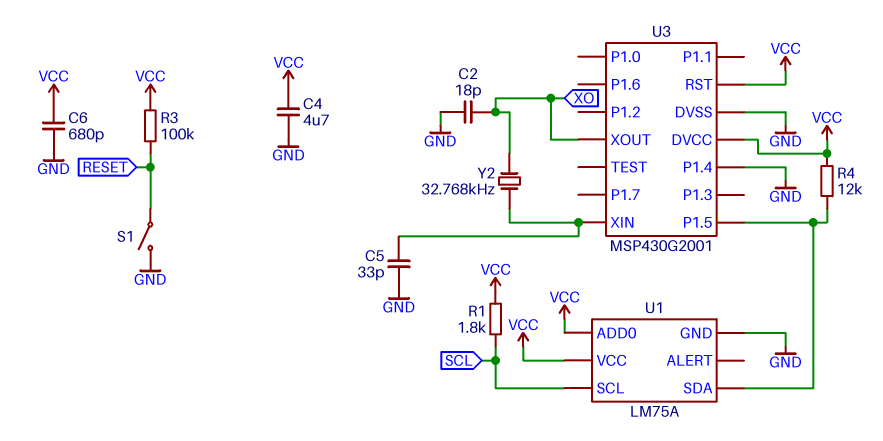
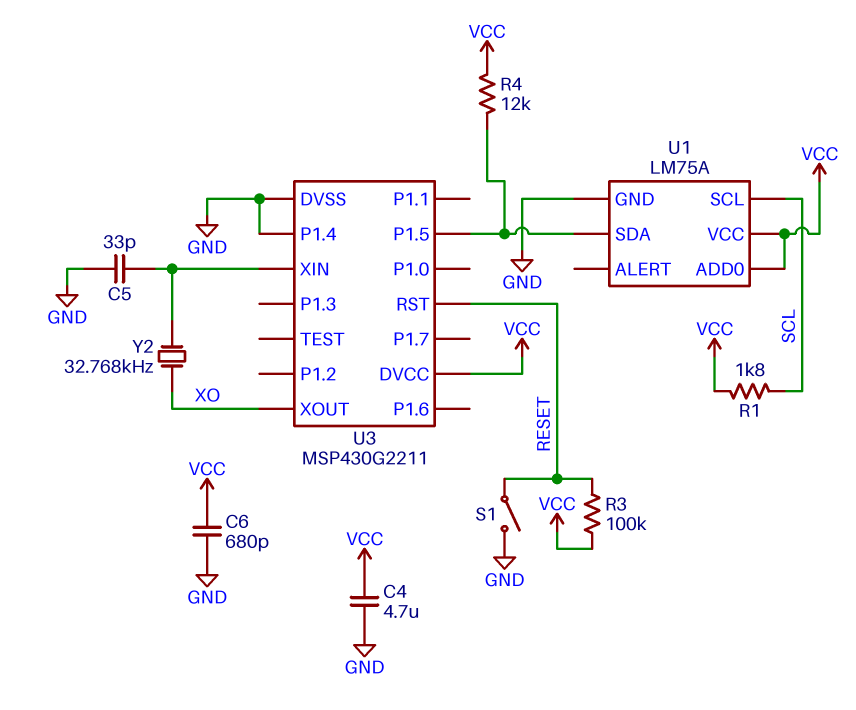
C2: 18pF (GND, XO) -> none
U3: MSP430G2001 -> MSP430G2211
U3 pin RST: VCC -> RESET

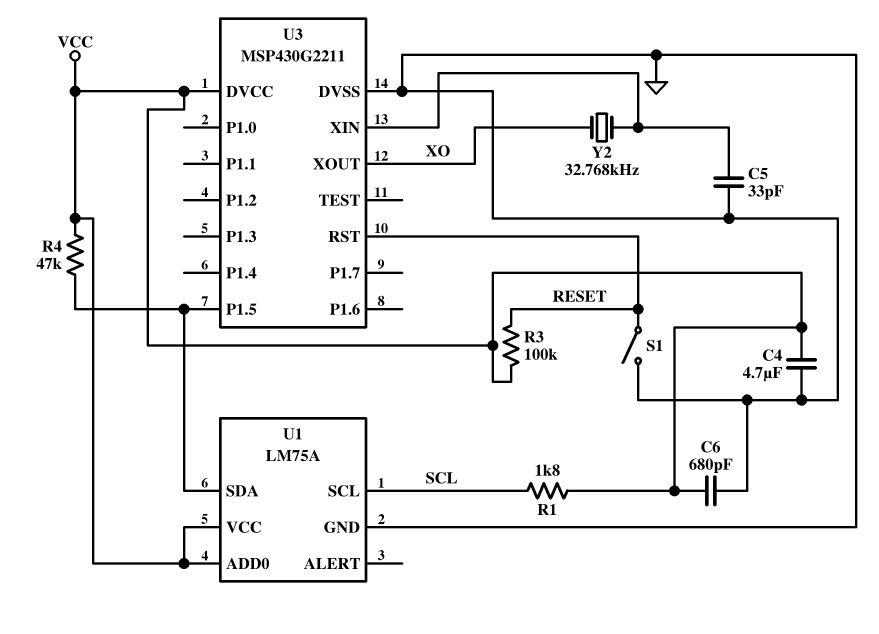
R4: 12k (U1/SDA, VCC) -> 47k (U1/SDA, VCC)
U3 pin P1.4: GND -> none

